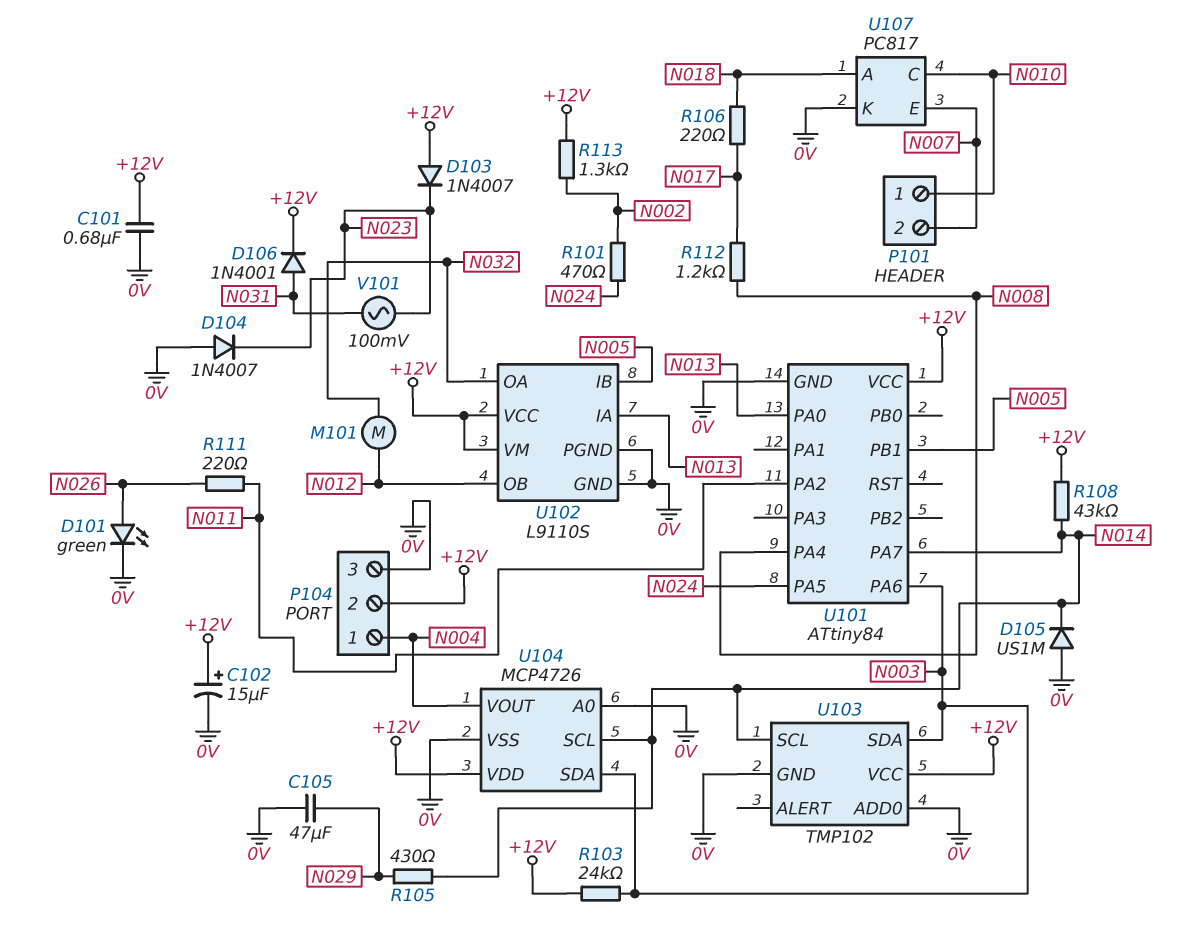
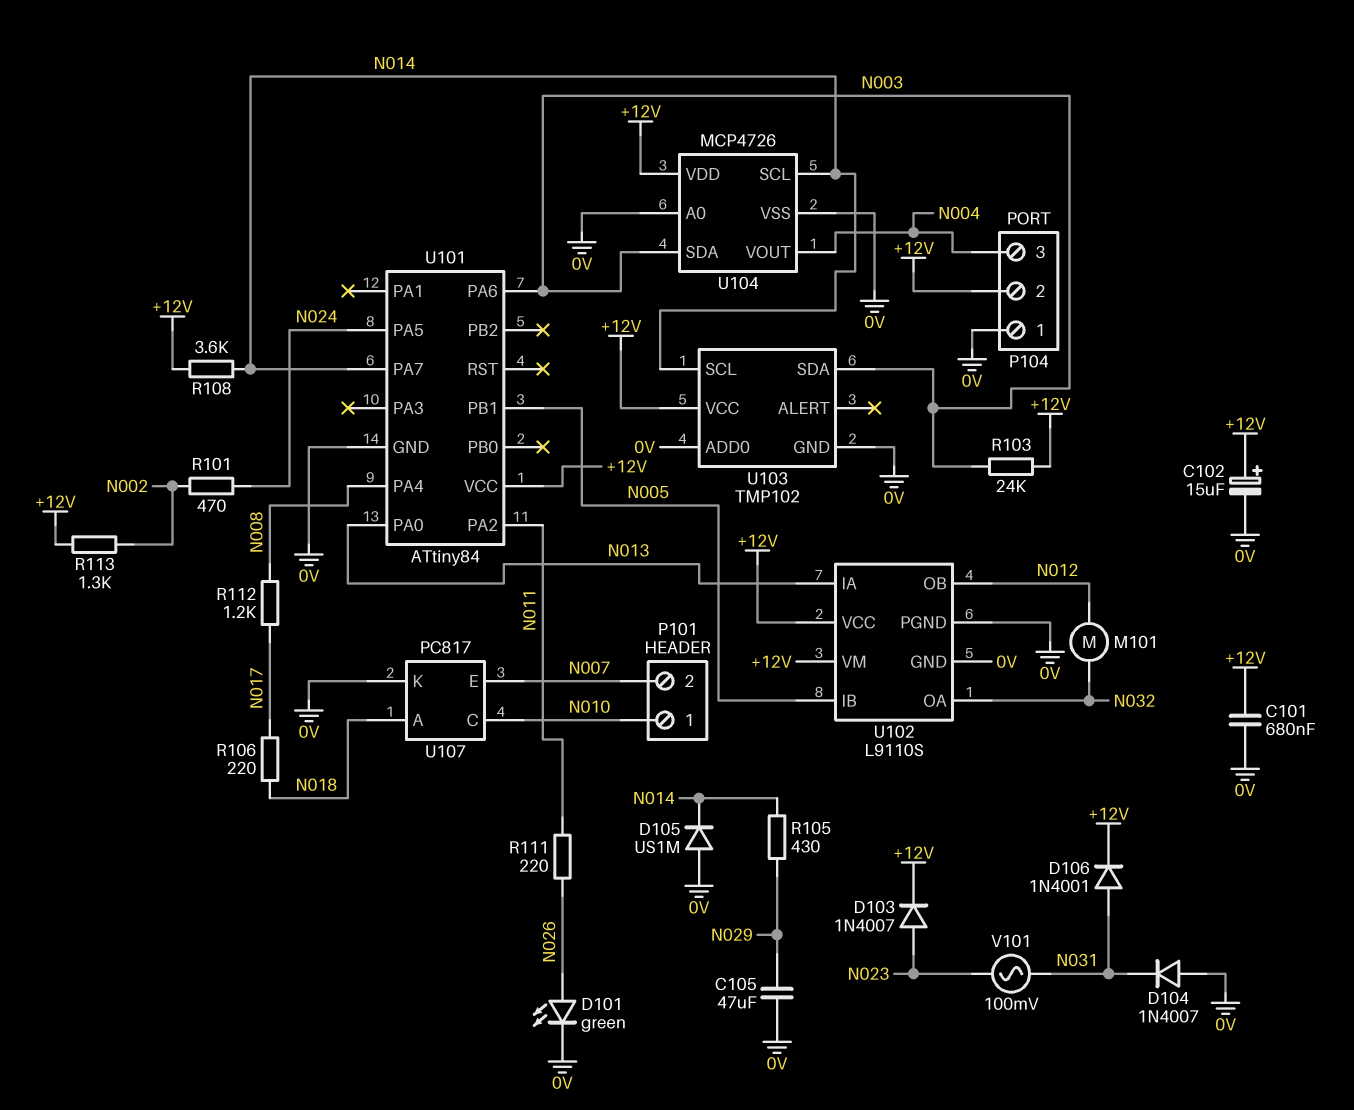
D103: diode 1N4007 (A +12V, K N023) -> diode 1N4007 (A N023, K +12V)
D104: diode 1N4007 (A 0V, K N023) -> diode 1N4007 (A 0V, K N031)
P104 pin 1: N004 -> 0V
P104 pin 3: 0V -> N004
R108: 43k (+12V, N014) -> 3.6k (+12V, N014)

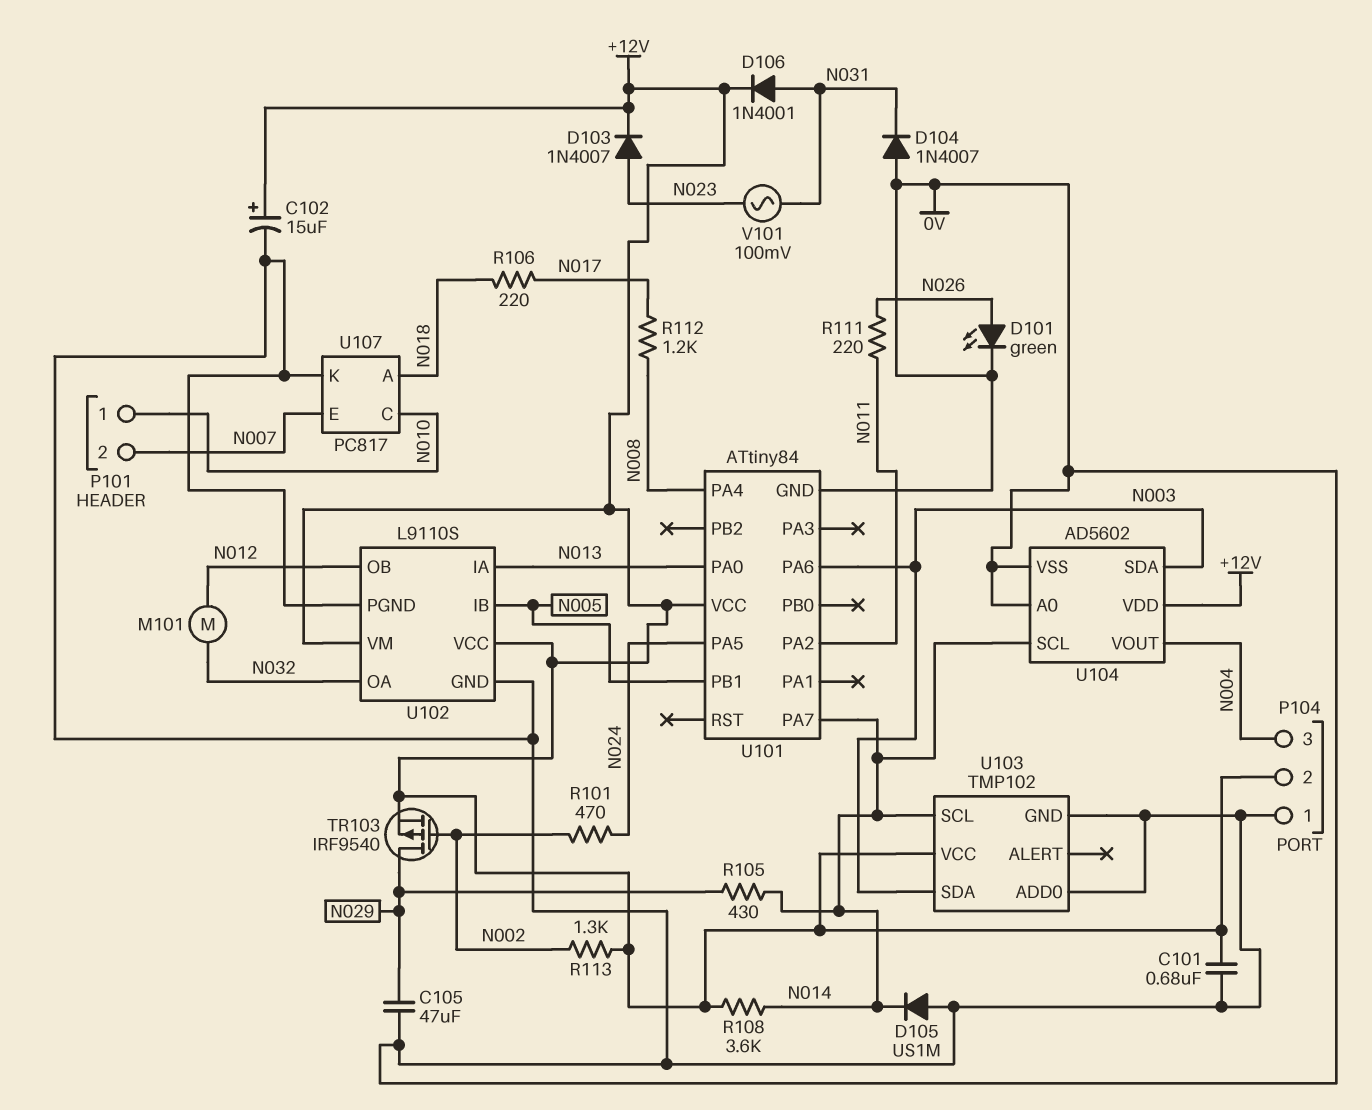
R103: 24k (+12V, N003) -> none
TR103: none -> PMOS IRF9540 (G N002, D N029, S +12V)
U104: MCP4726 -> AD5602

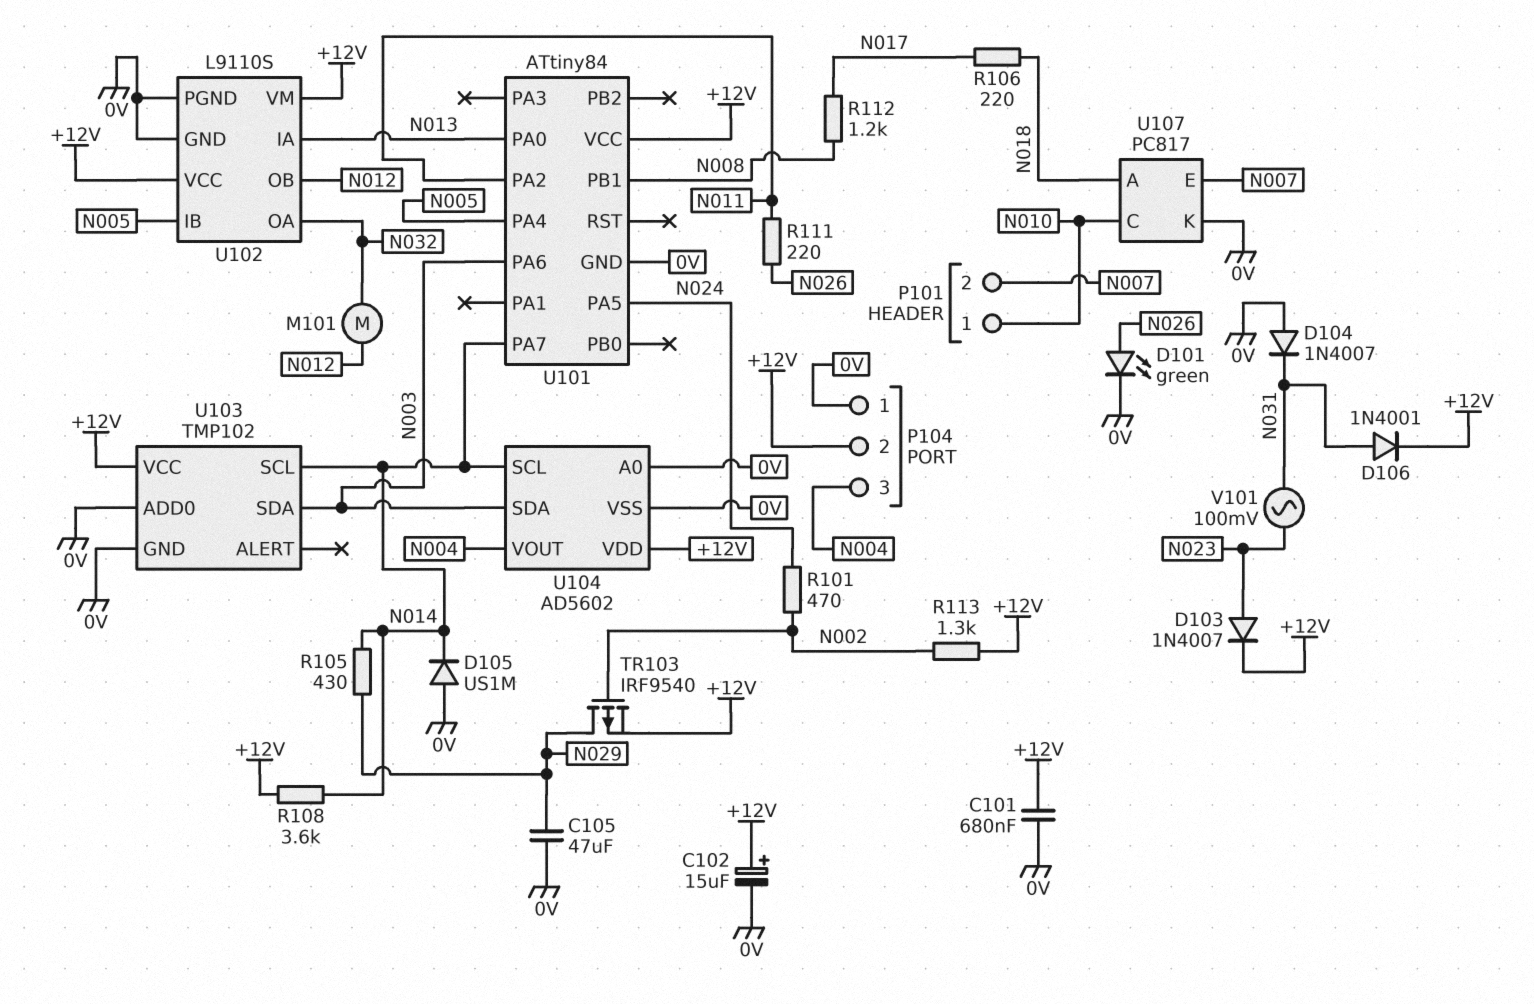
U101 pin PA4: N008 -> N005
U101 pin PB1: N005 -> N008

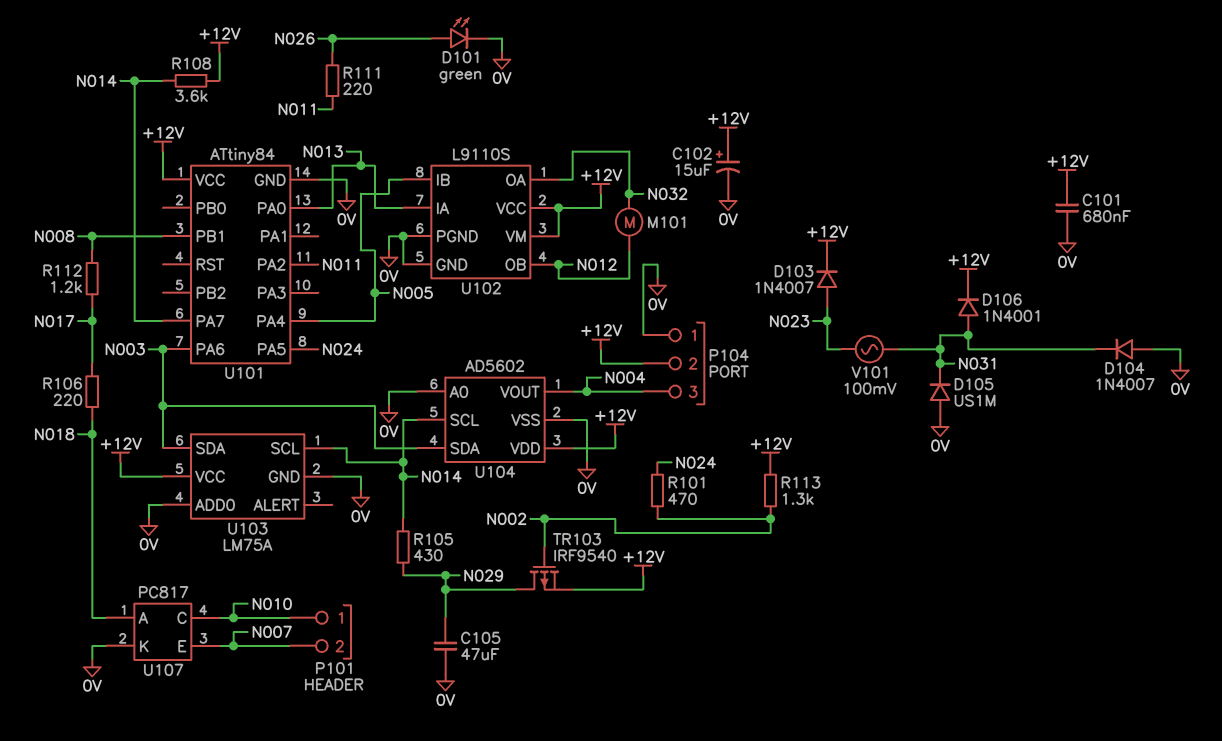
D105: diode US1M (A 0V, K N014) -> diode US1M (A 0V, K N031)
U103: TMP102 -> LM75A

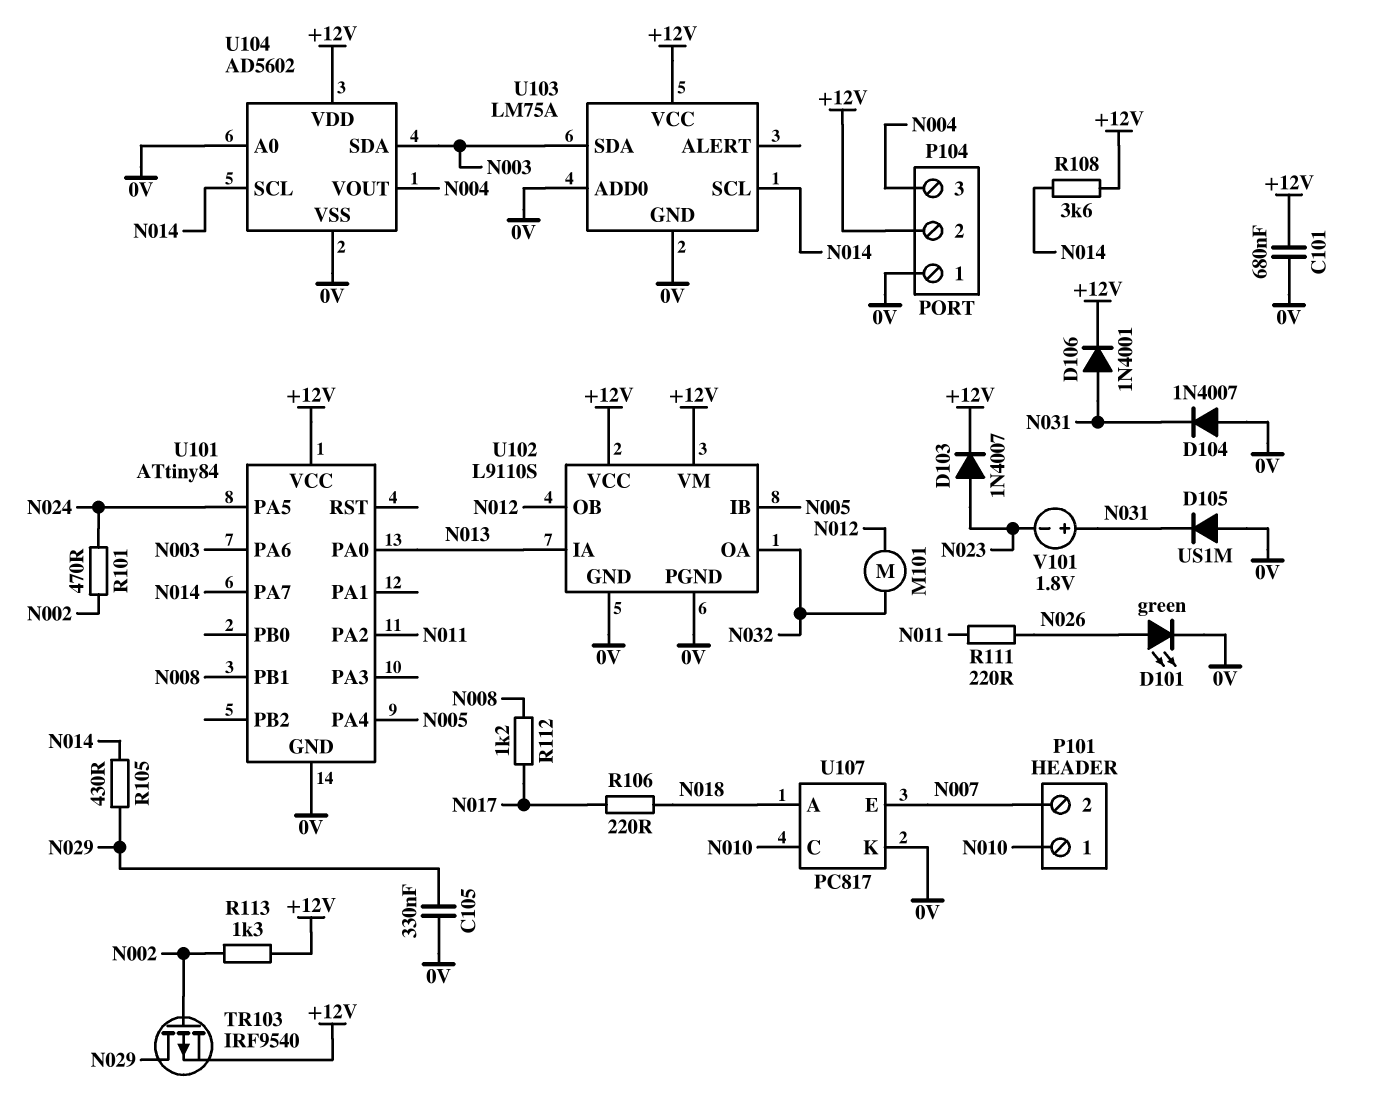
C102: 15uF (plus +12V, minus 0V) -> none
C105: 47uF (0V, N029) -> 330nF (0V, N029)
V101: AC 100mV (N023, N031) -> 1.8V (plus N031, minus N023)

